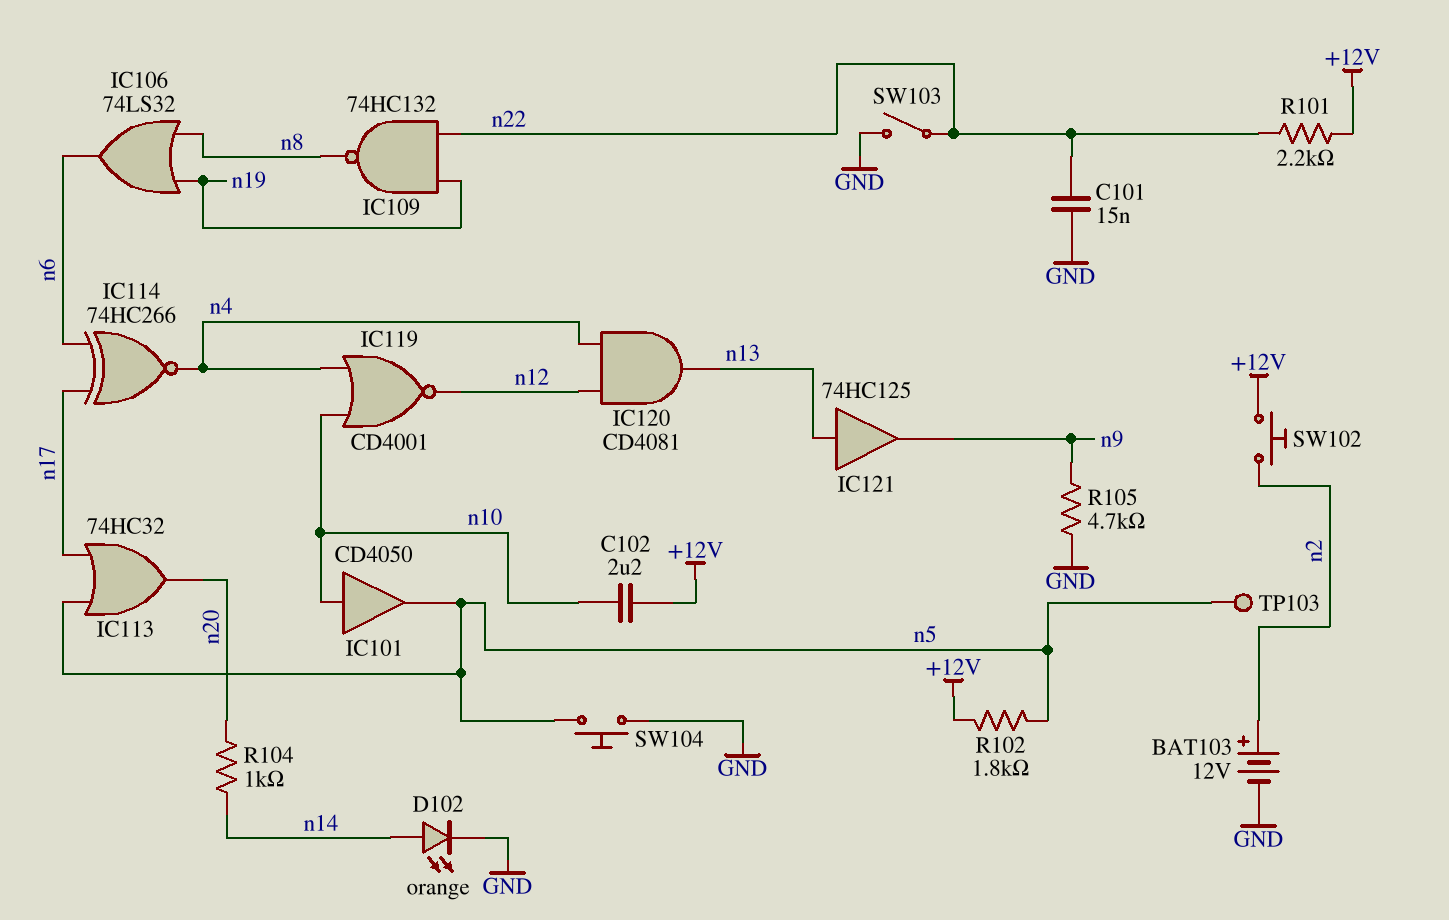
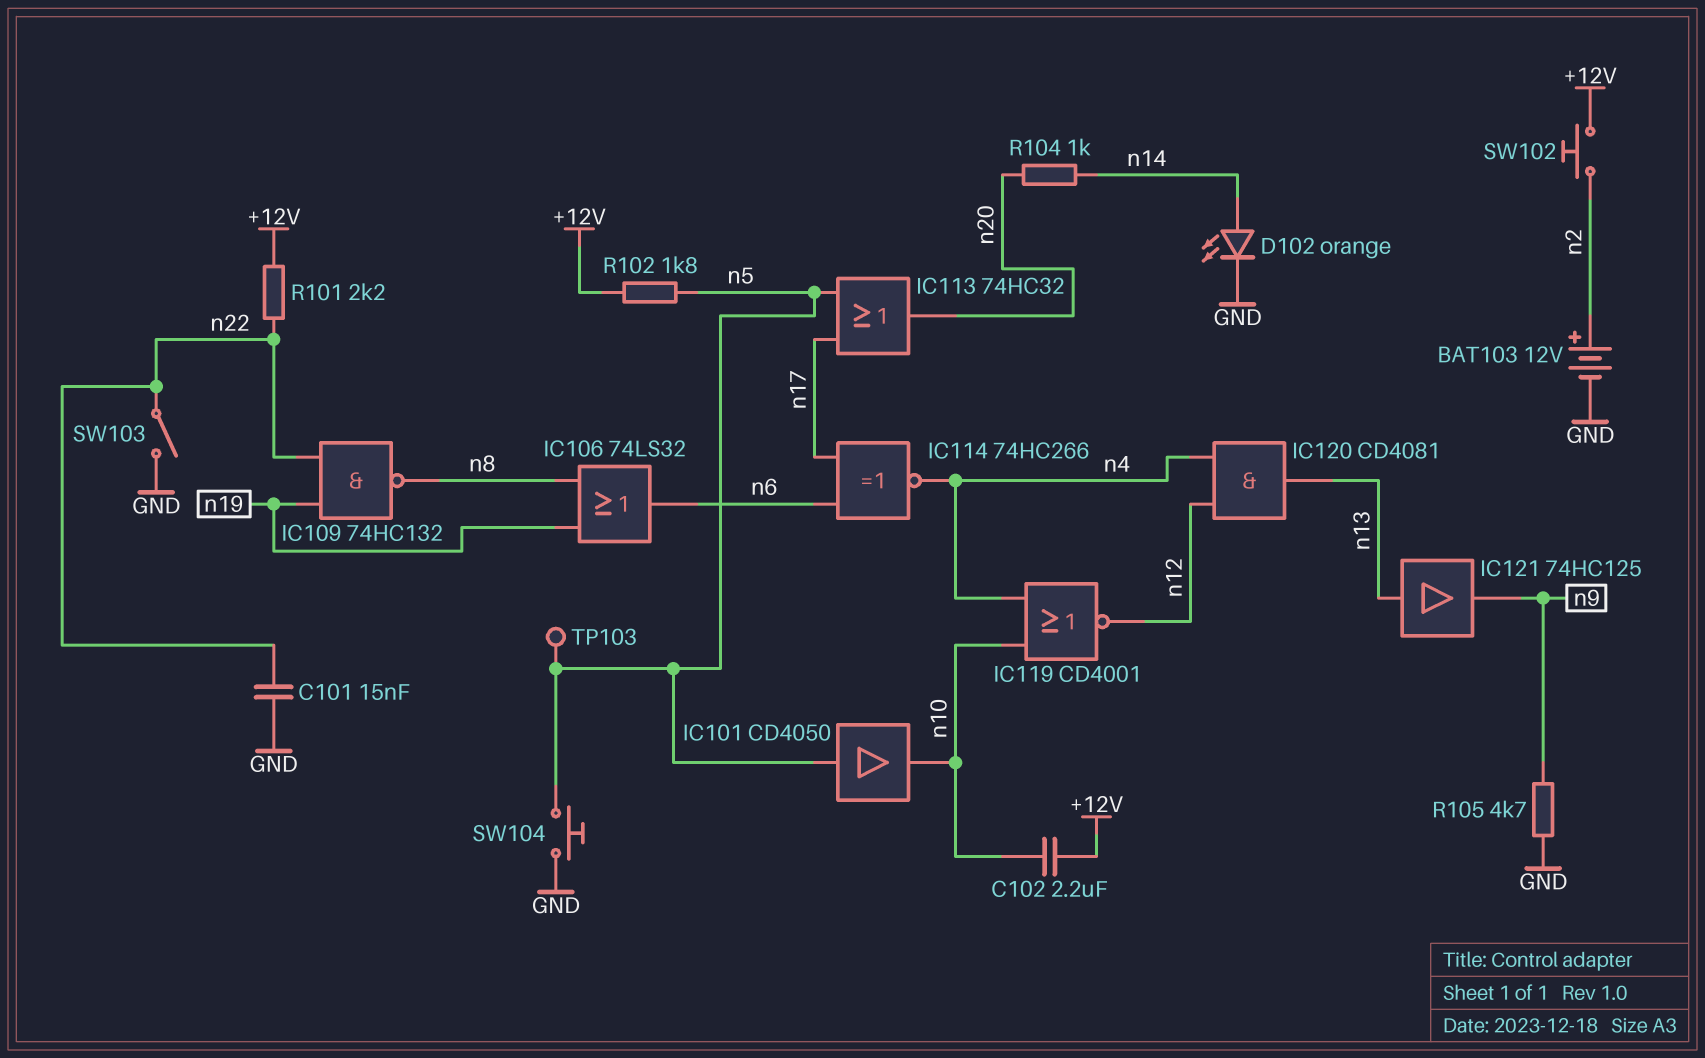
IC101: buffer CD4050 (in n10, out n5) -> buffer CD4050 (in n5, out n10)

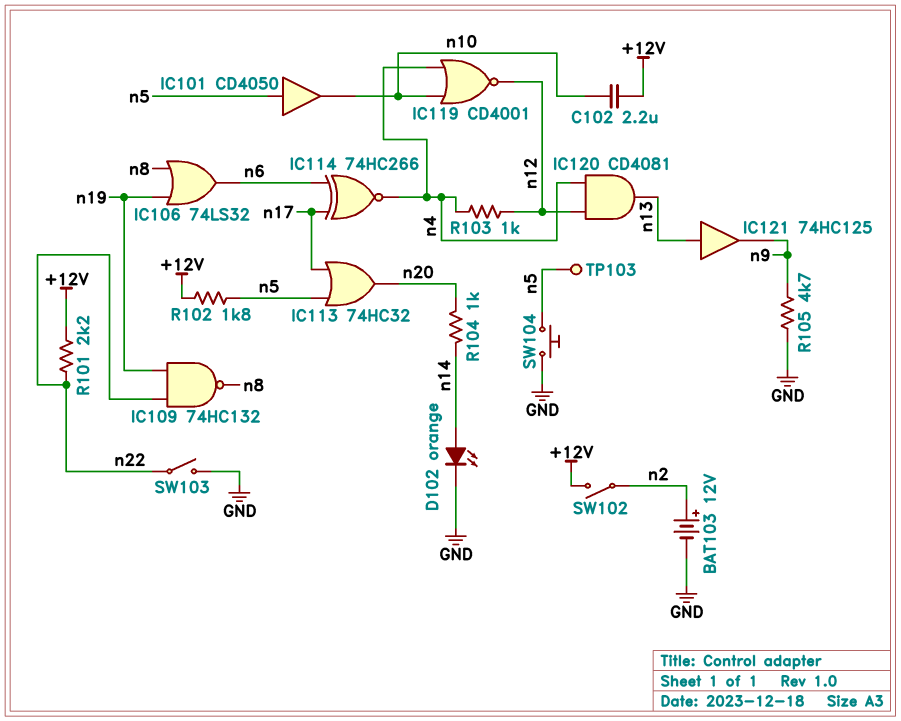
C101: 15nF (GND, n22) -> none
R103: none -> 1k (n4, n12)
SW102: button (+12V, n2) -> switch (+12V, n2)

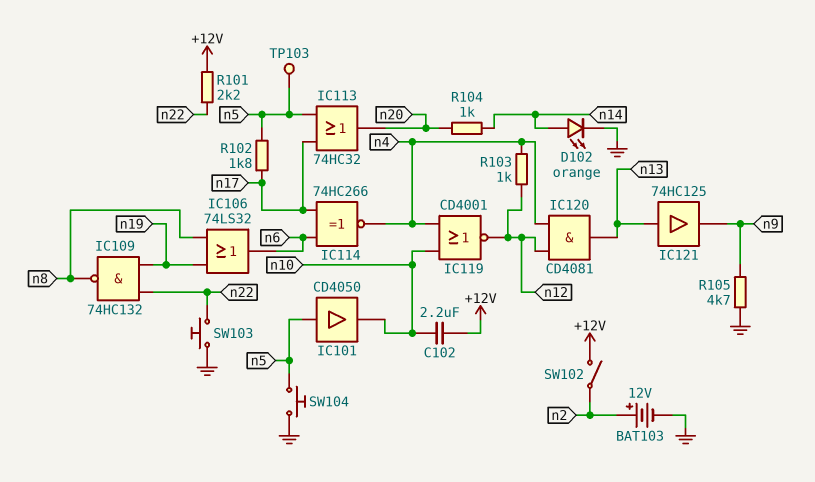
R102: 1.8k (+12V, n5) -> 1.8k (n5, n17)
SW103: switch (GND, n22) -> button (GND, n22)

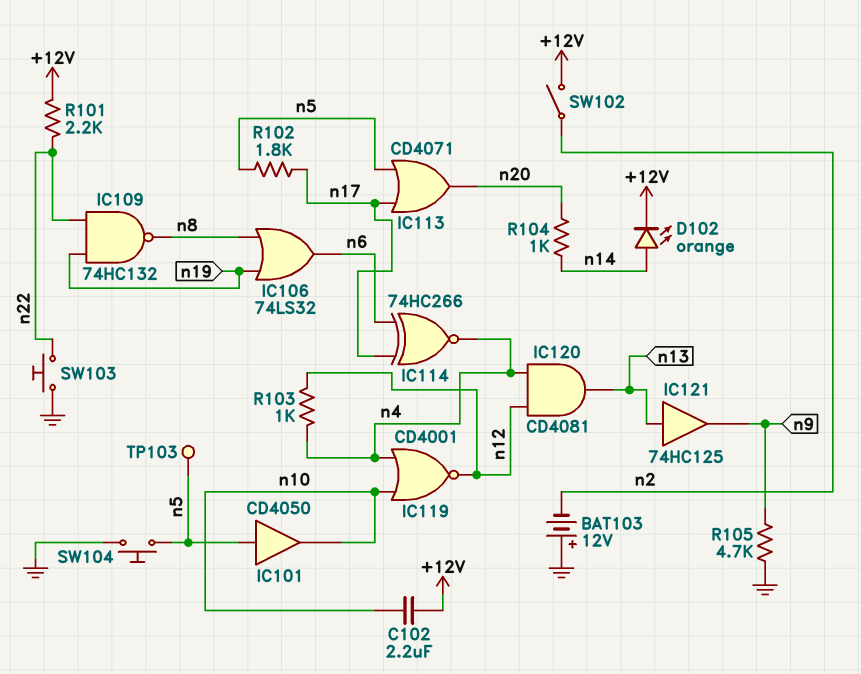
BAT103: 12V (plus n2, minus GND) -> 12V (plus GND, minus n2)
D102: LED orange (A n14, K GND) -> LED orange (A n14, K +12V)
IC113: OR 74HC32 (in n5, in n17, out n20) -> OR CD4071 (in n5, in n17, out n20)

